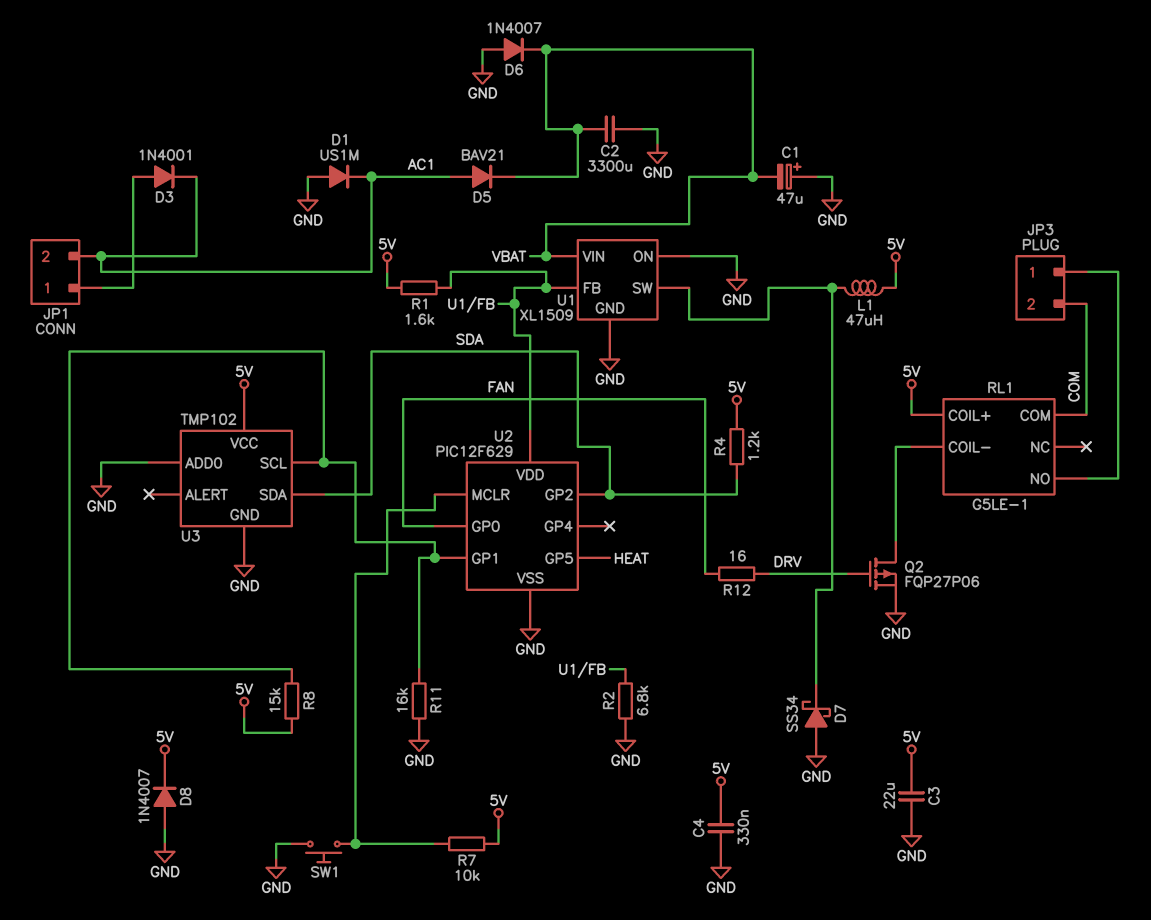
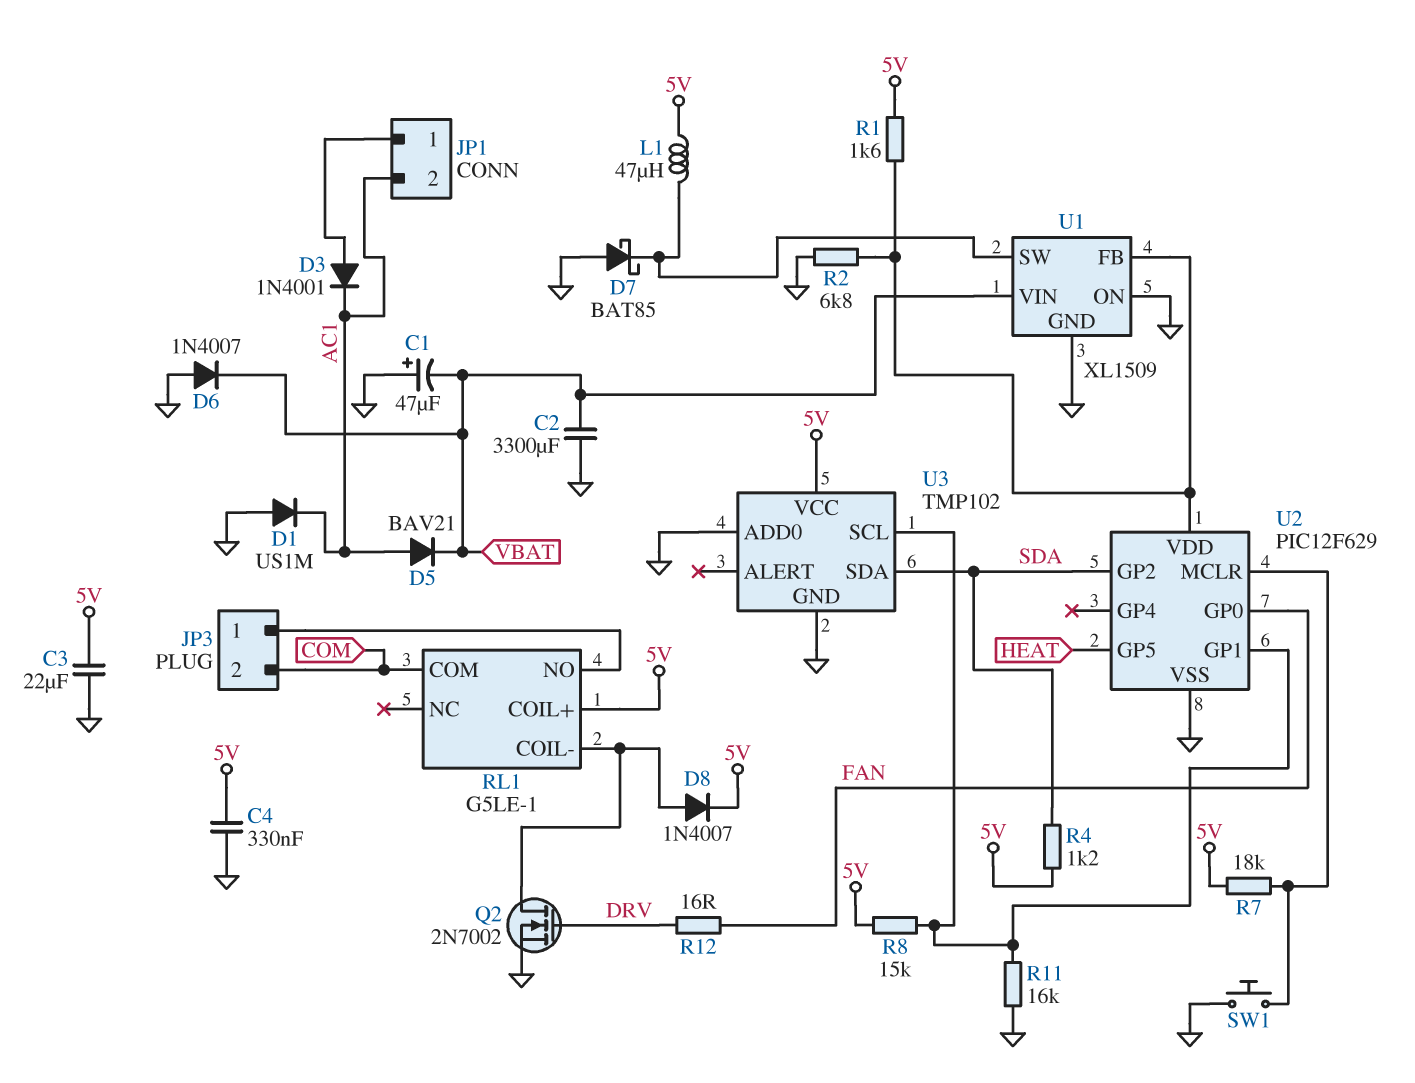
D7: schottky SS34 (A GND, K U1/SW) -> schottky BAT85 (A GND, K U1/SW)
D8: diode 1N4007 (A GND, K 5V) -> diode 1N4007 (A RL1/COIL-, K 5V)
Q2: PMOS FQP27P06 (G DRV, D RL1/COIL-, S GND) -> NMOS 2N7002 (G DRV, D RL1/COIL-, S GND)
R7: 10k (5V, U2/MCLR) -> 18k (5V, U2/MCLR)

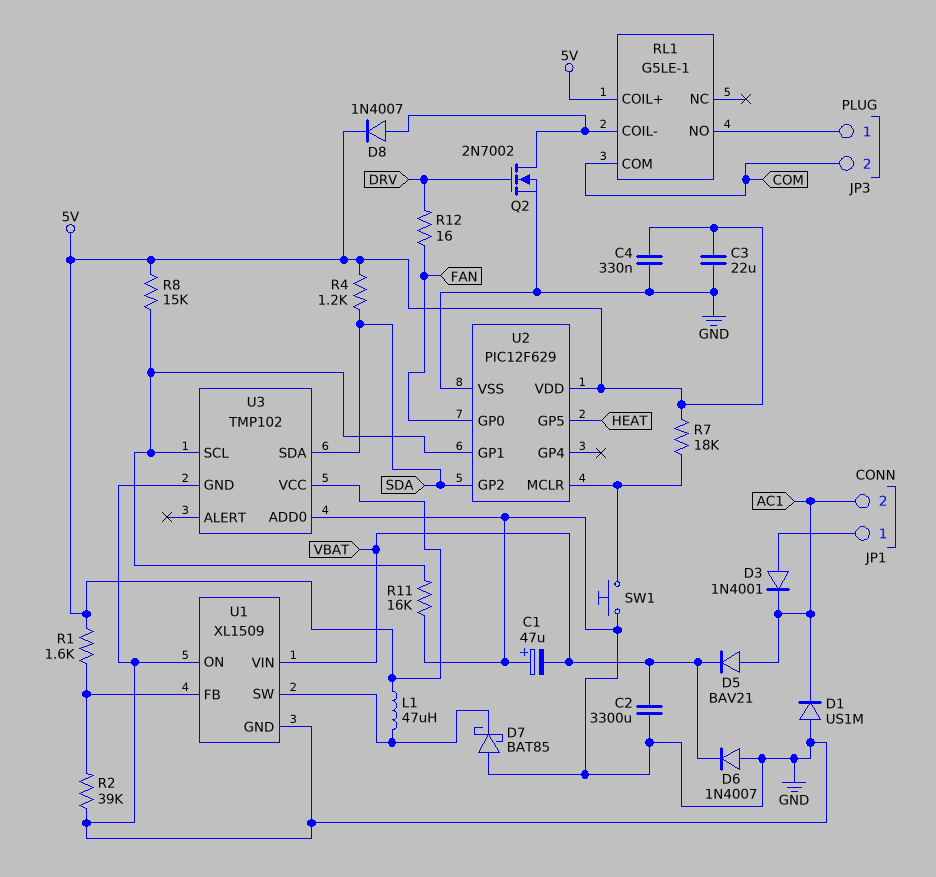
R2: 6.8k (GND, U1/FB) -> 39k (GND, U1/FB)
U2 pin VDD: U1/FB -> 5V

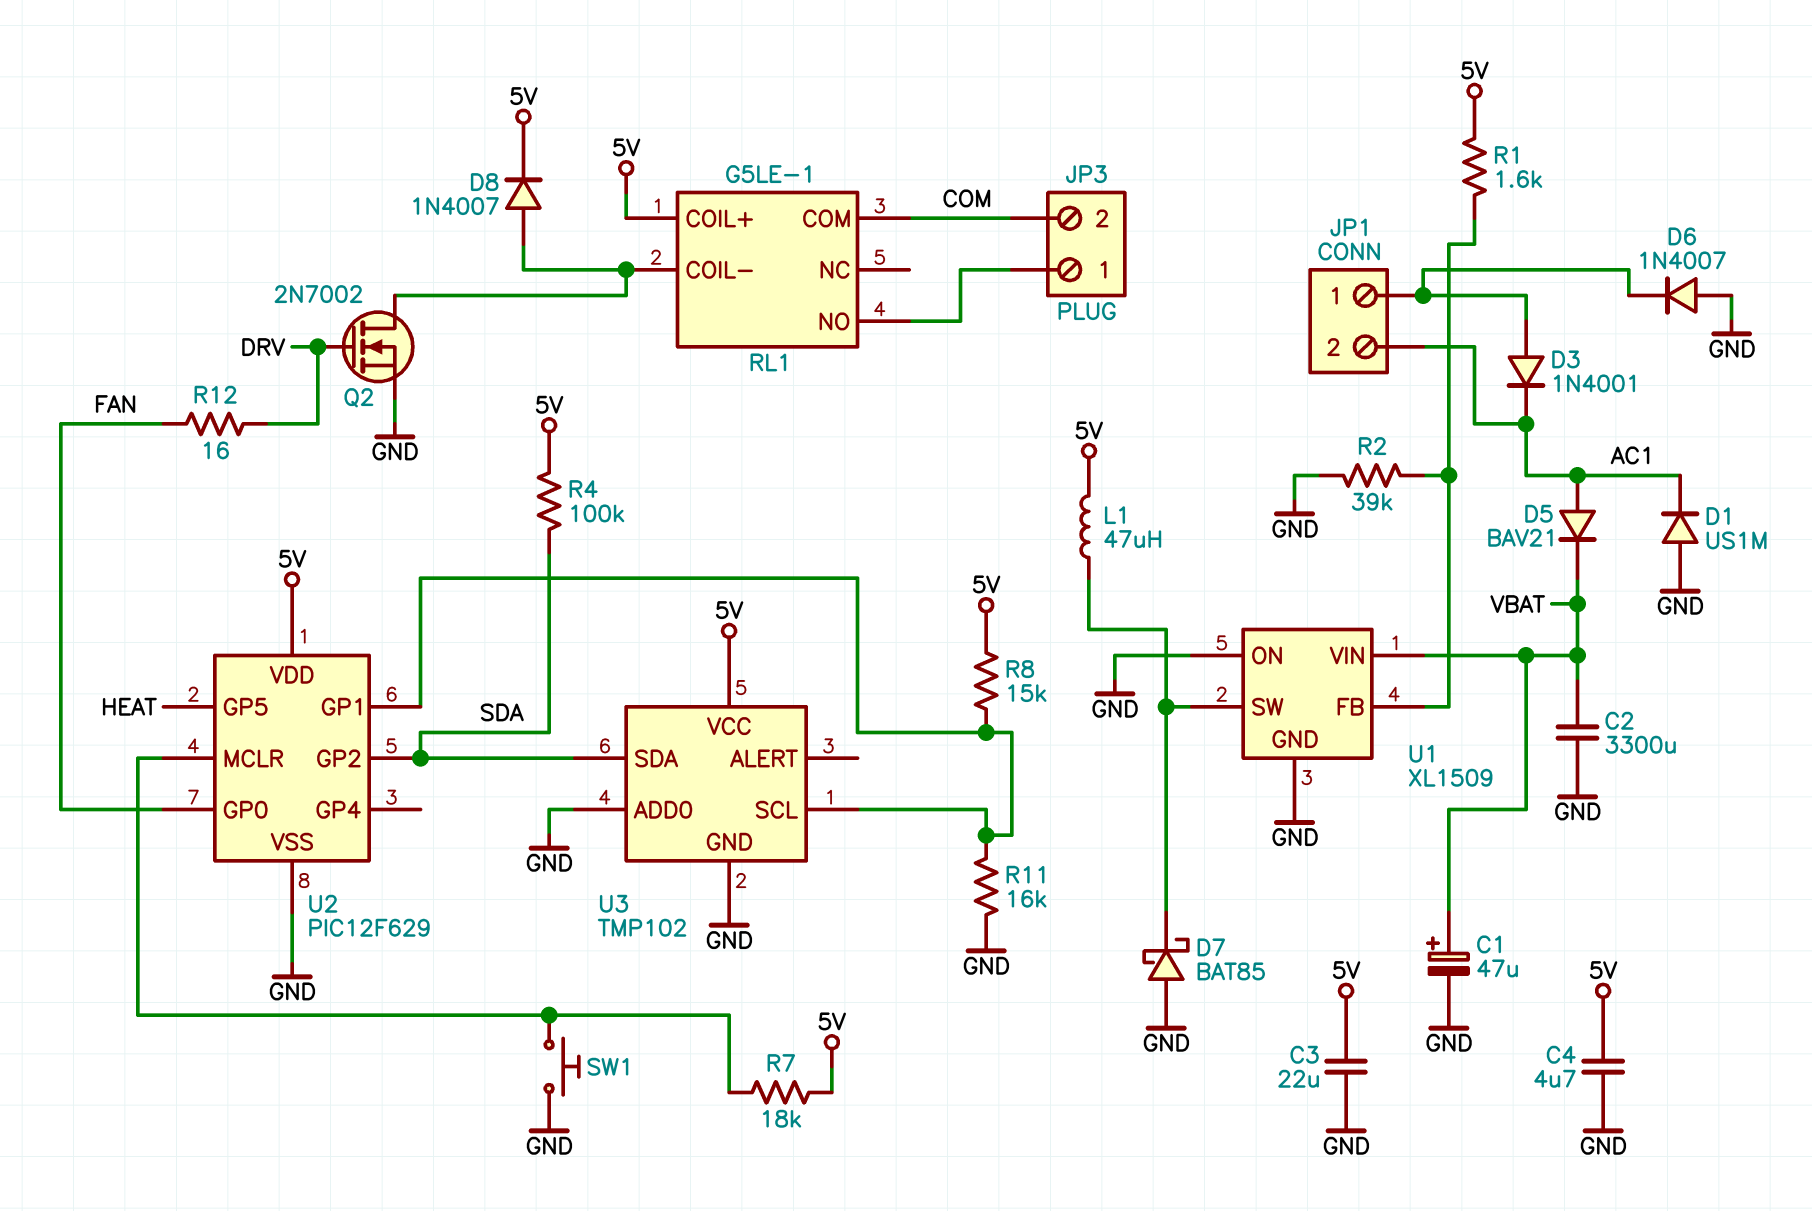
C1: 47uF (plus GND, minus VBAT) -> 47uF (plus VBAT, minus GND)
C4: 330nF (5V, GND) -> 4.7uF (5V, GND)
D6: diode 1N4007 (A GND, K VBAT) -> diode 1N4007 (A GND, K JP1/1)
R4: 1.2k (5V, SDA) -> 100k (5V, SDA)

